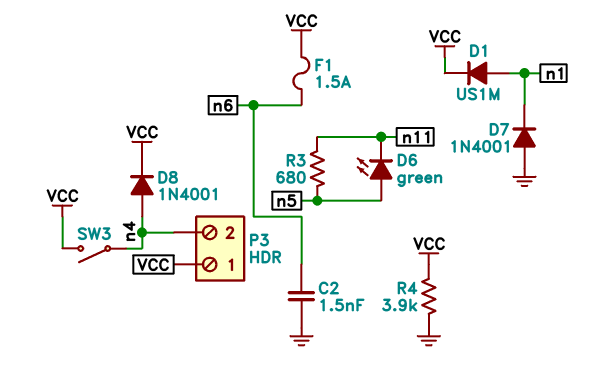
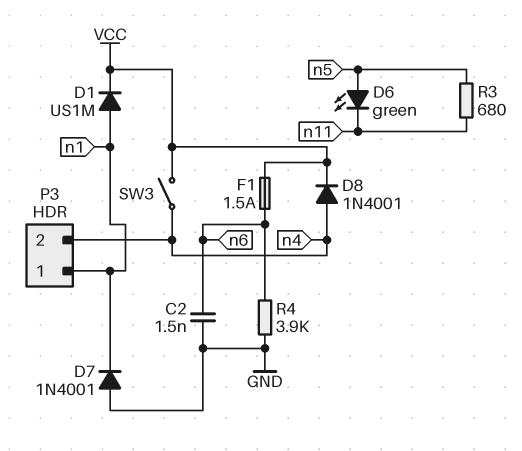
P3 pin 1: VCC -> n1
R4: 3.9k (GND, VCC) -> 3.9k (GND, n6)

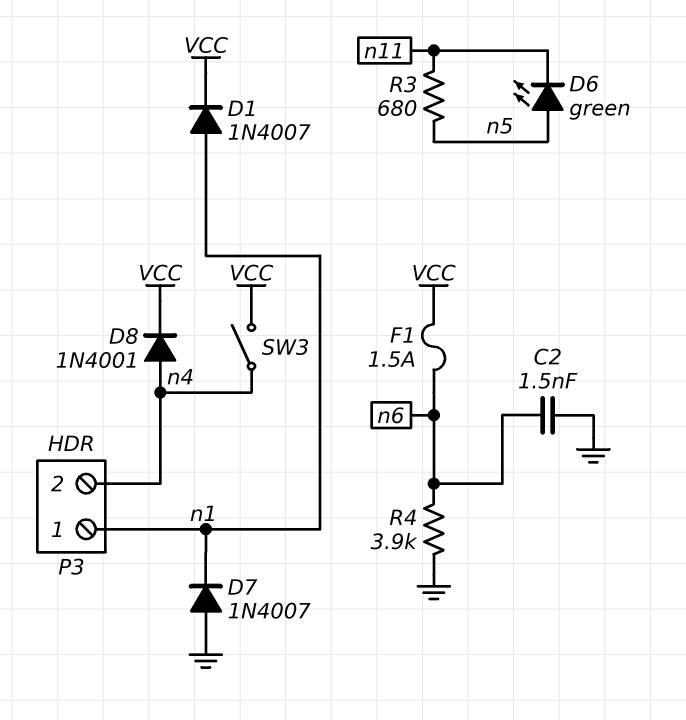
D1: diode US1M (A n1, K VCC) -> diode 1N4007 (A n1, K VCC)
D7: diode 1N4001 (A GND, K n1) -> diode 1N4007 (A GND, K n1)

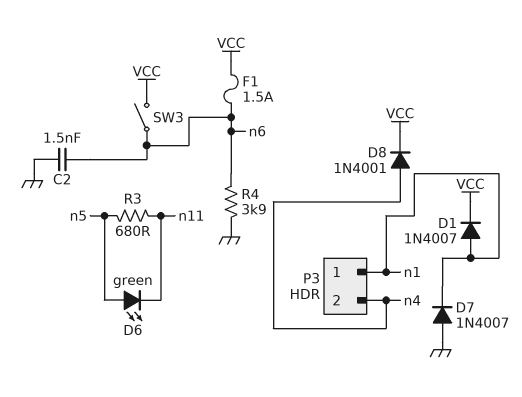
SW3: switch (VCC, n4) -> switch (VCC, n6)

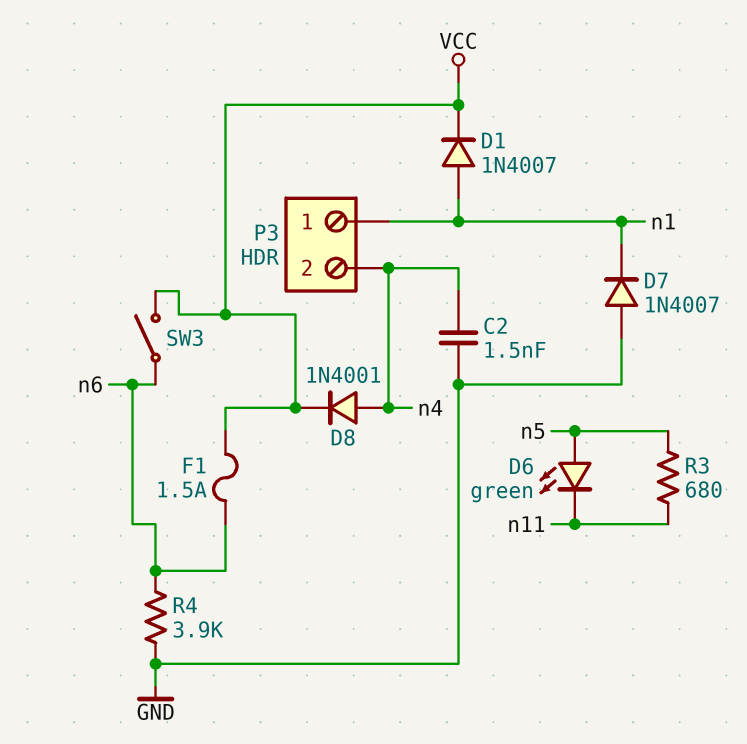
C2: 1.5nF (GND, n6) -> 1.5nF (GND, n4)

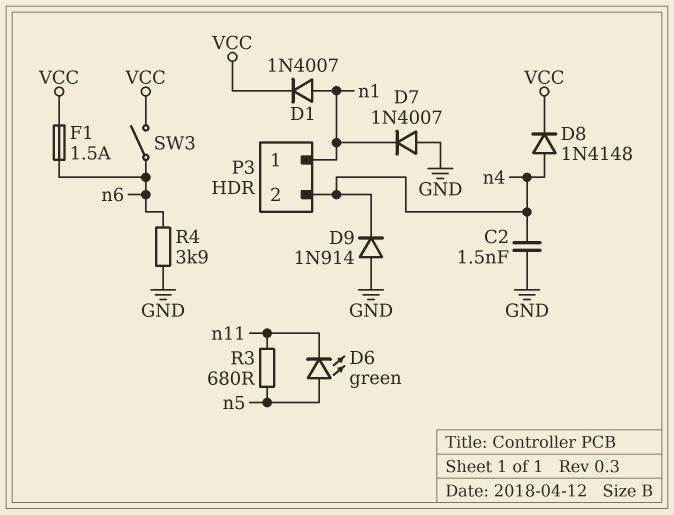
D8: diode 1N4001 (A n4, K VCC) -> diode 1N4148 (A n4, K VCC)
D9: none -> diode 1N914 (A GND, K n4)

